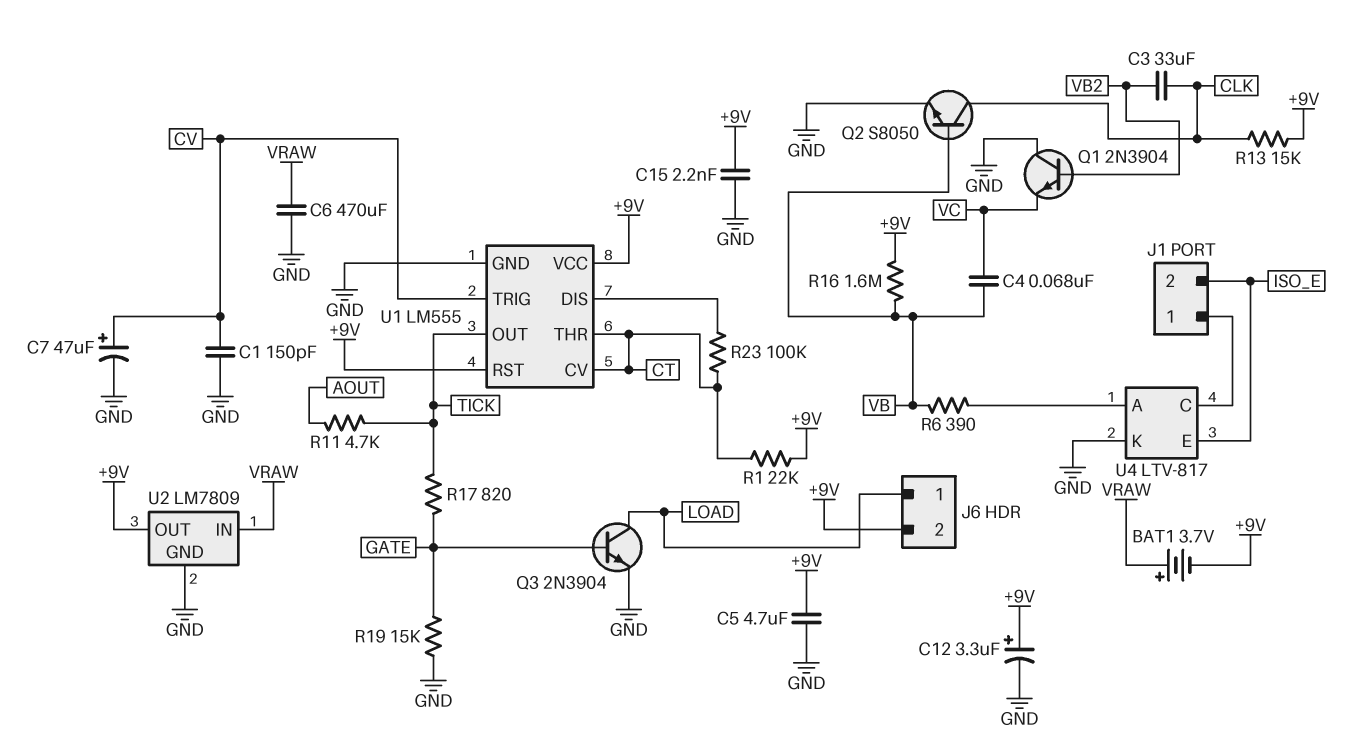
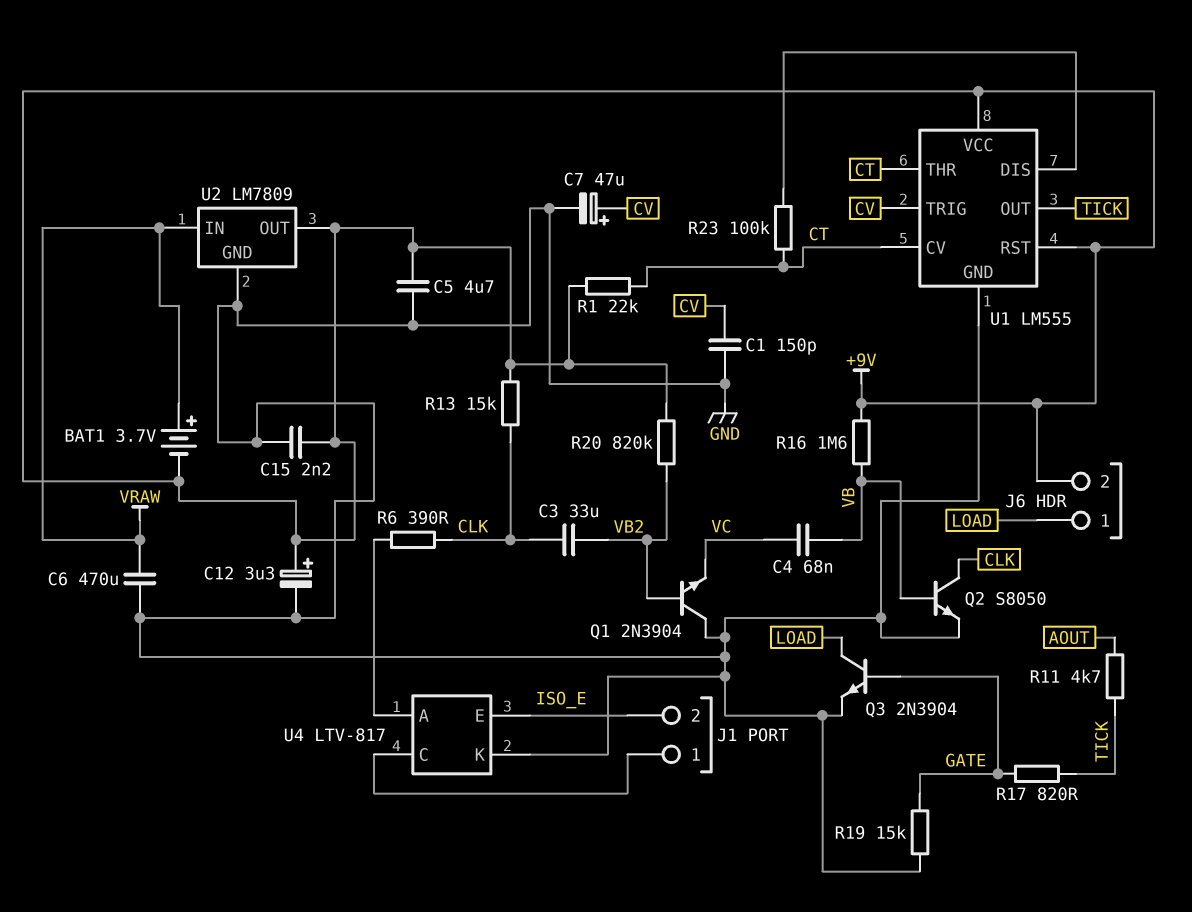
R6: 390 (U4/A, VB) -> 390 (CLK, U4/A)
R20: none -> 820k (+9V, VB2)

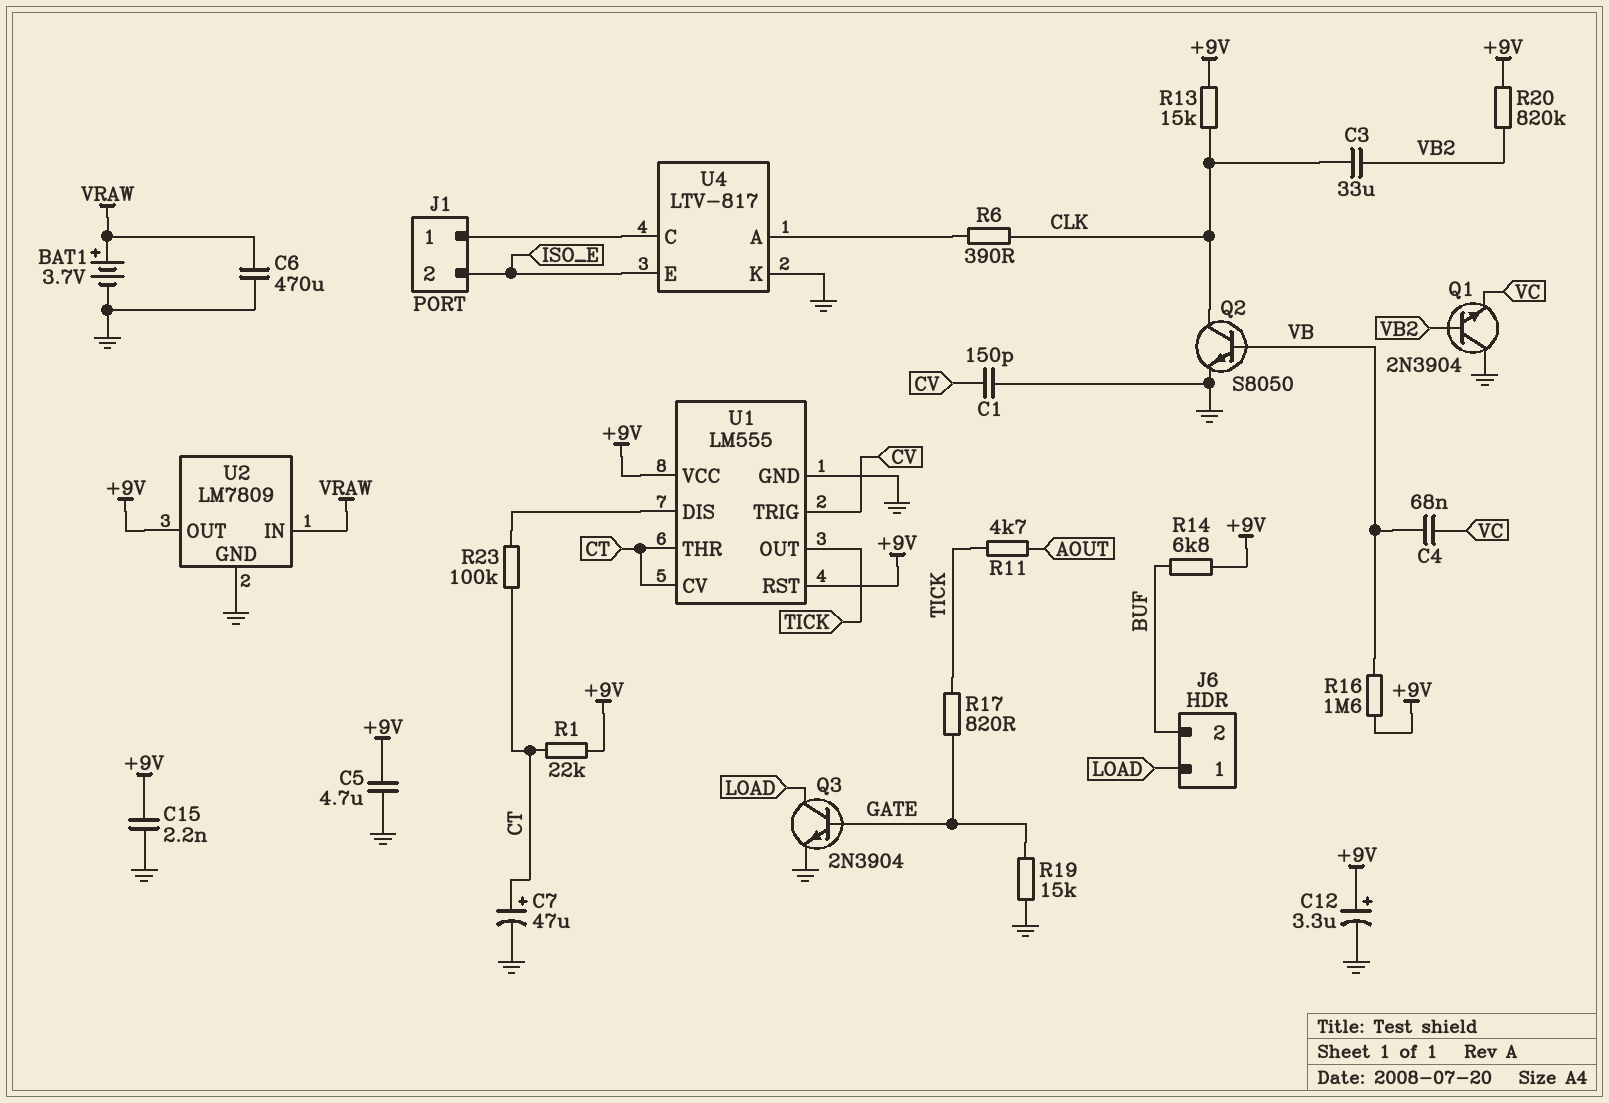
BAT1: 3.7V (plus VRAW, minus +9V) -> 3.7V (plus VRAW, minus GND)
C7: 47uF (plus CV, minus GND) -> 47uF (plus CT, minus GND)
J6 pin 2: +9V -> BUF
R14: none -> 6.8k (+9V, BUF)

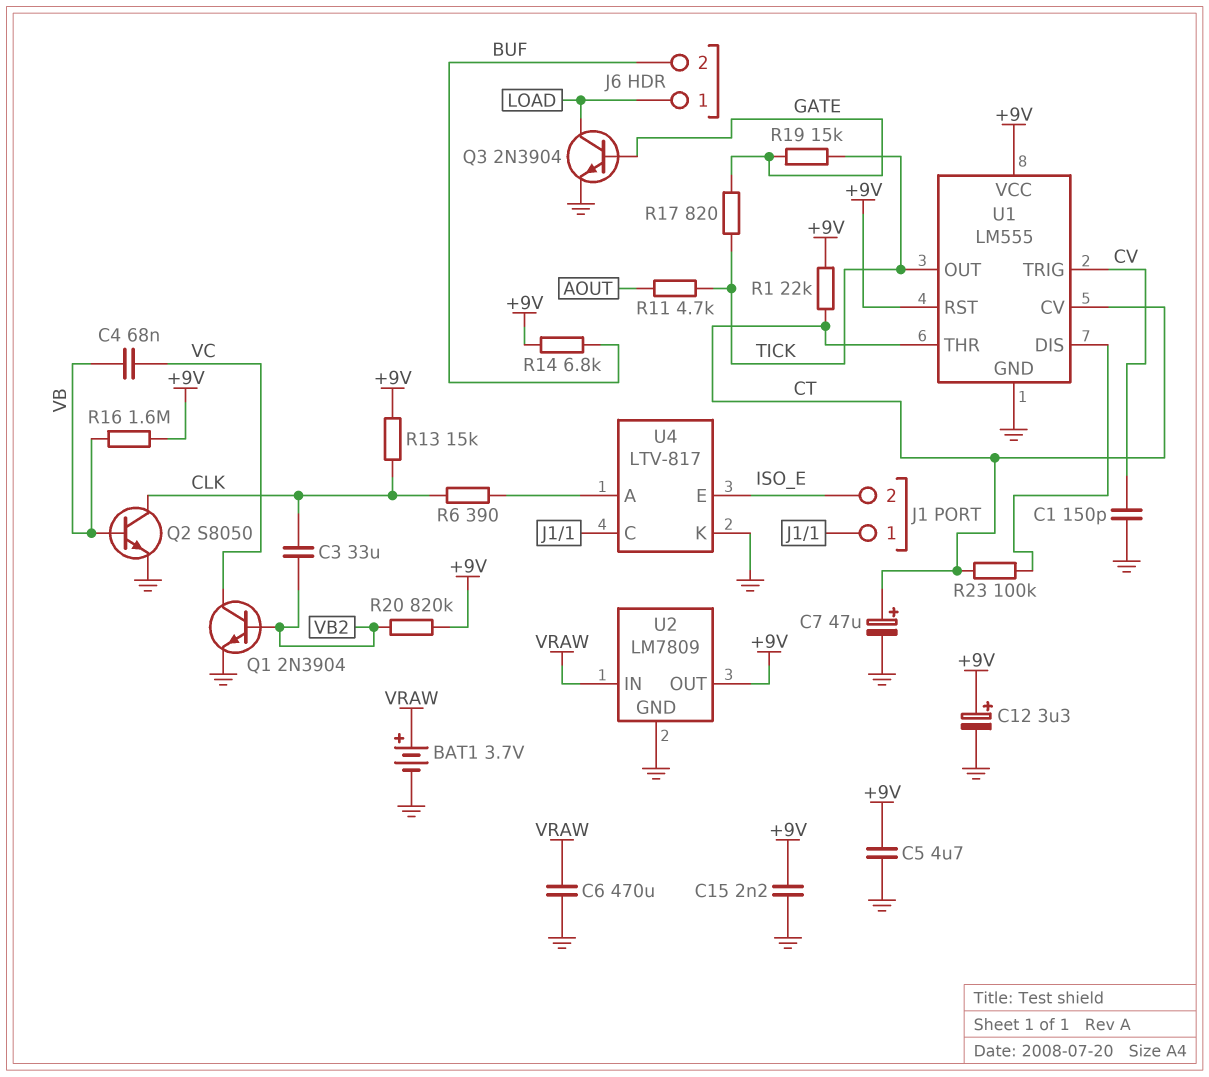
Q1: NPN 2N3904 (B VB2, C GND, E VC) -> NPN 2N3904 (B VB2, C VC, E GND)
R19: 15k (GATE, GND) -> 15k (GATE, TICK)

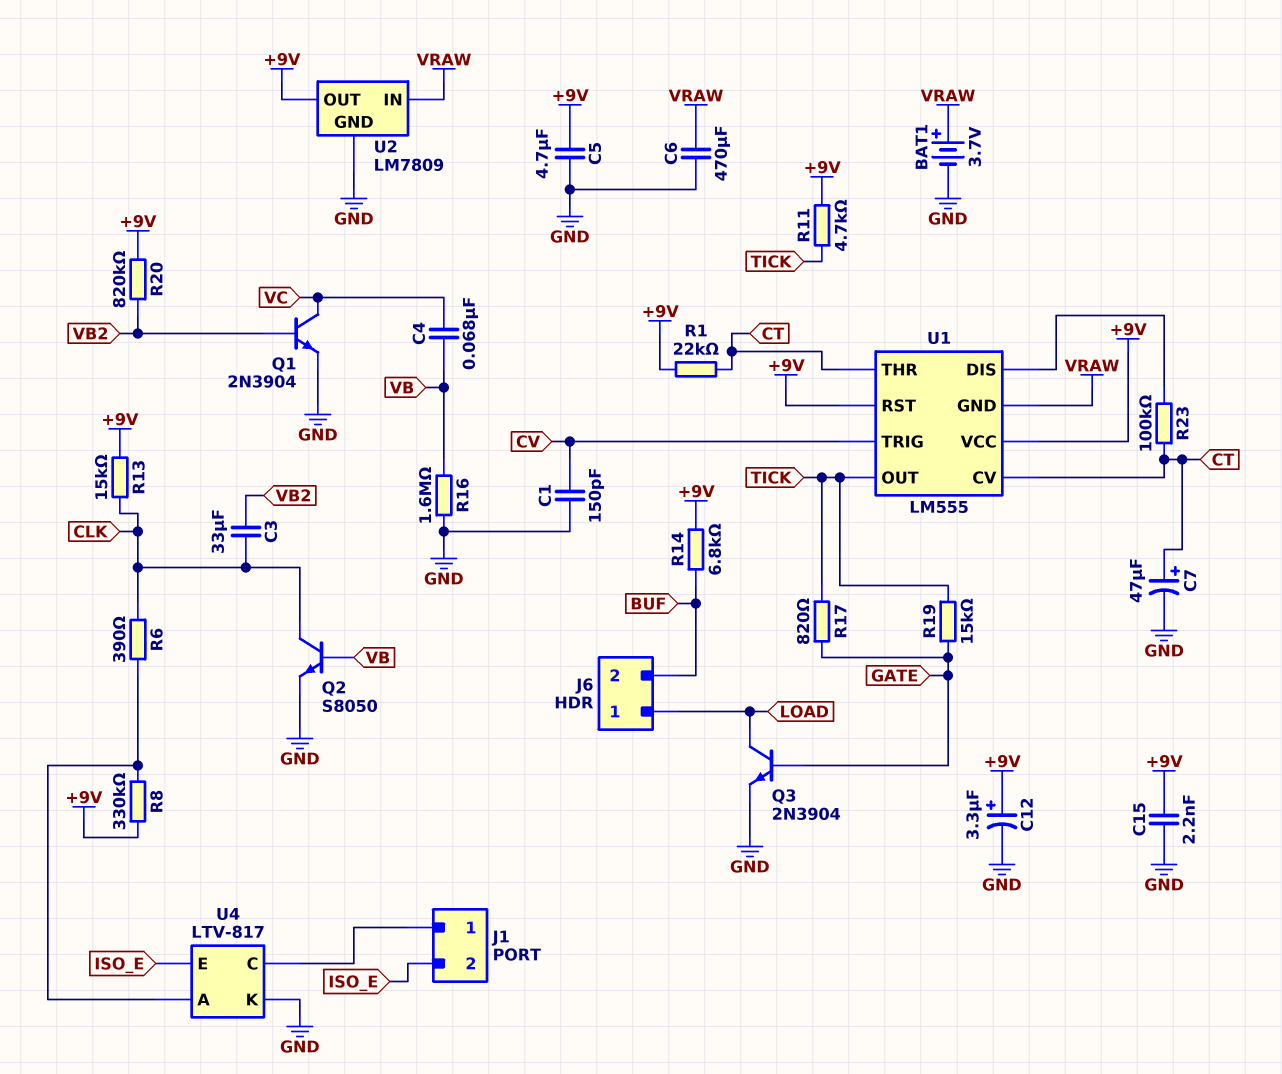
R8: none -> 330k (+9V, U4/A)
R11: 4.7k (AOUT, TICK) -> 4.7k (+9V, TICK)
R16: 1.6M (+9V, VB) -> 1.6M (GND, VB)
U1 pin GND: GND -> VRAW

